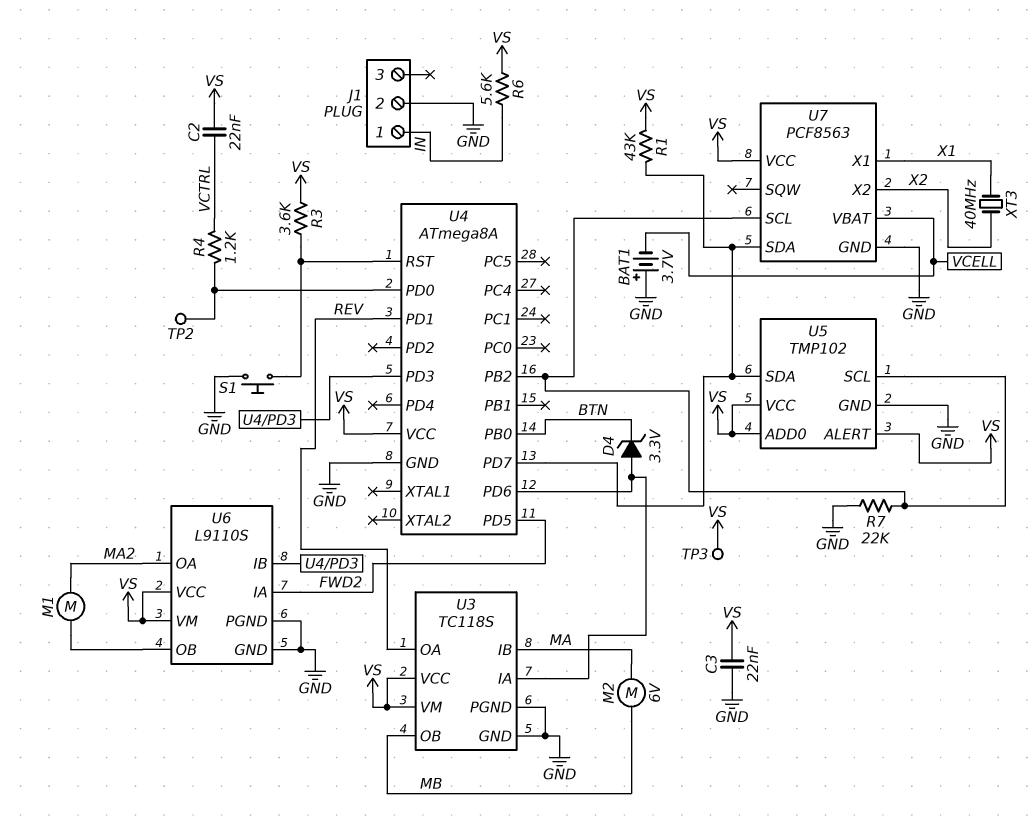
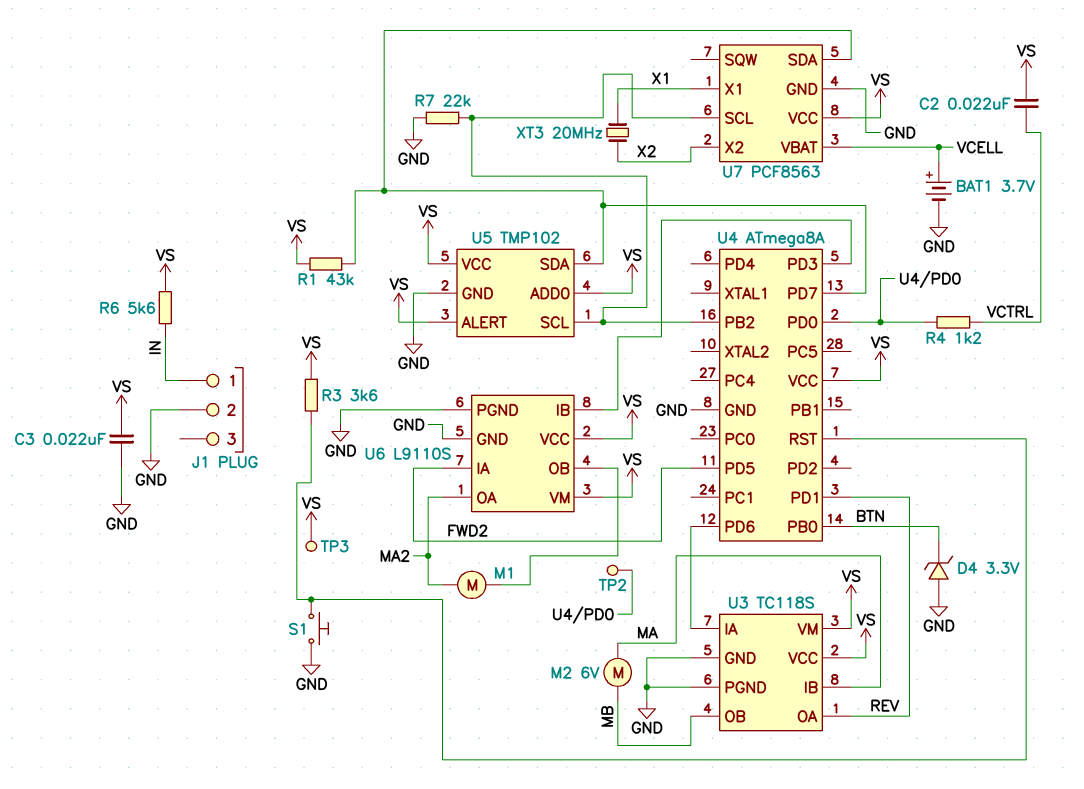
BAT1: 3.7V (plus GND, minus VCELL) -> 3.7V (plus VCELL, minus GND)
D4: zener 3.3V (A U3/IA, K BTN) -> zener 3.3V (A GND, K BTN)
XT3: 40MHz (X1, X2) -> 20MHz (X1, X2)

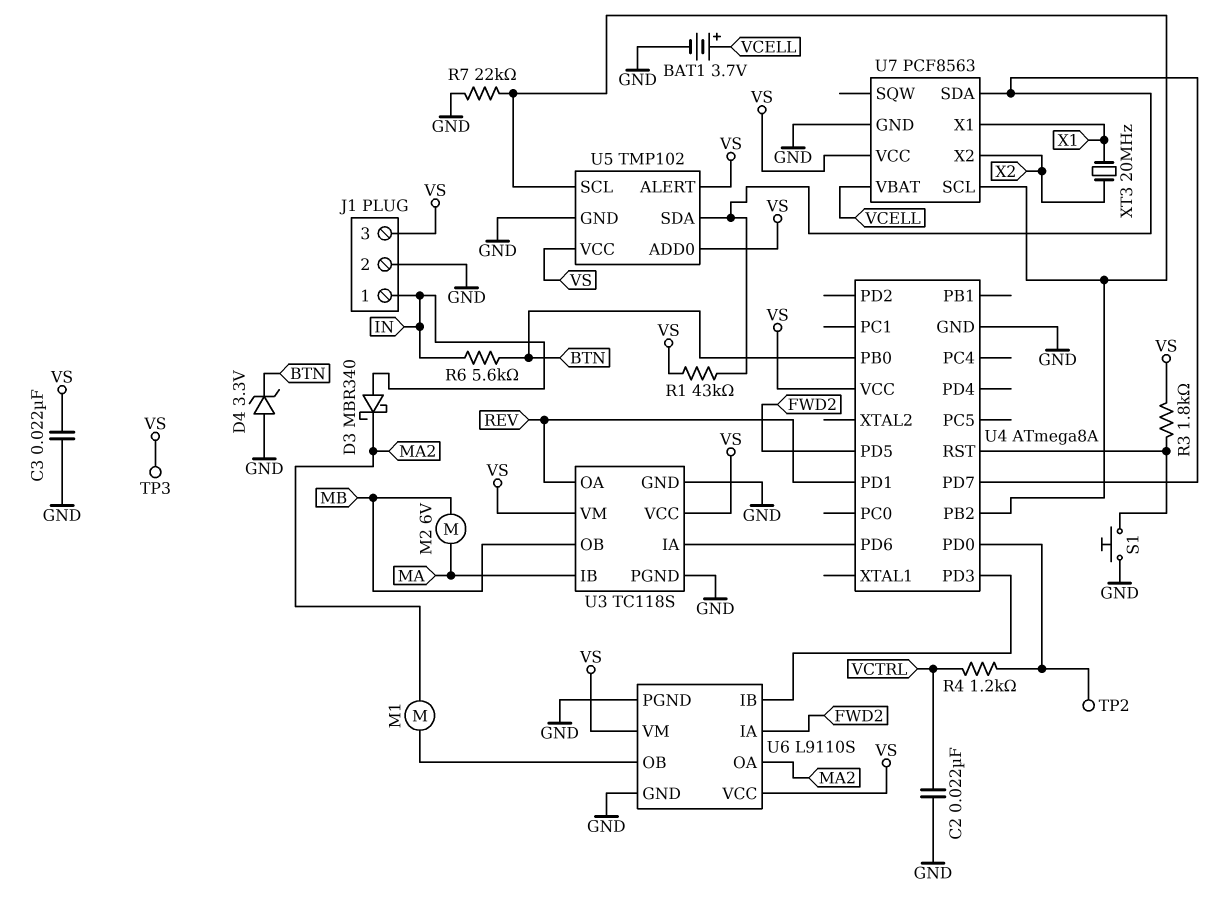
C2: 22nF (VCTRL, VS) -> 22nF (GND, VCTRL)
D3: none -> schottky MBR340 (A IN, K MA2)
J1 pin 3: none -> VS
R3: 3.6k (U4/RST, VS) -> 1.8k (U4/RST, VS)
R6: 5.6k (IN, VS) -> 5.6k (BTN, IN)

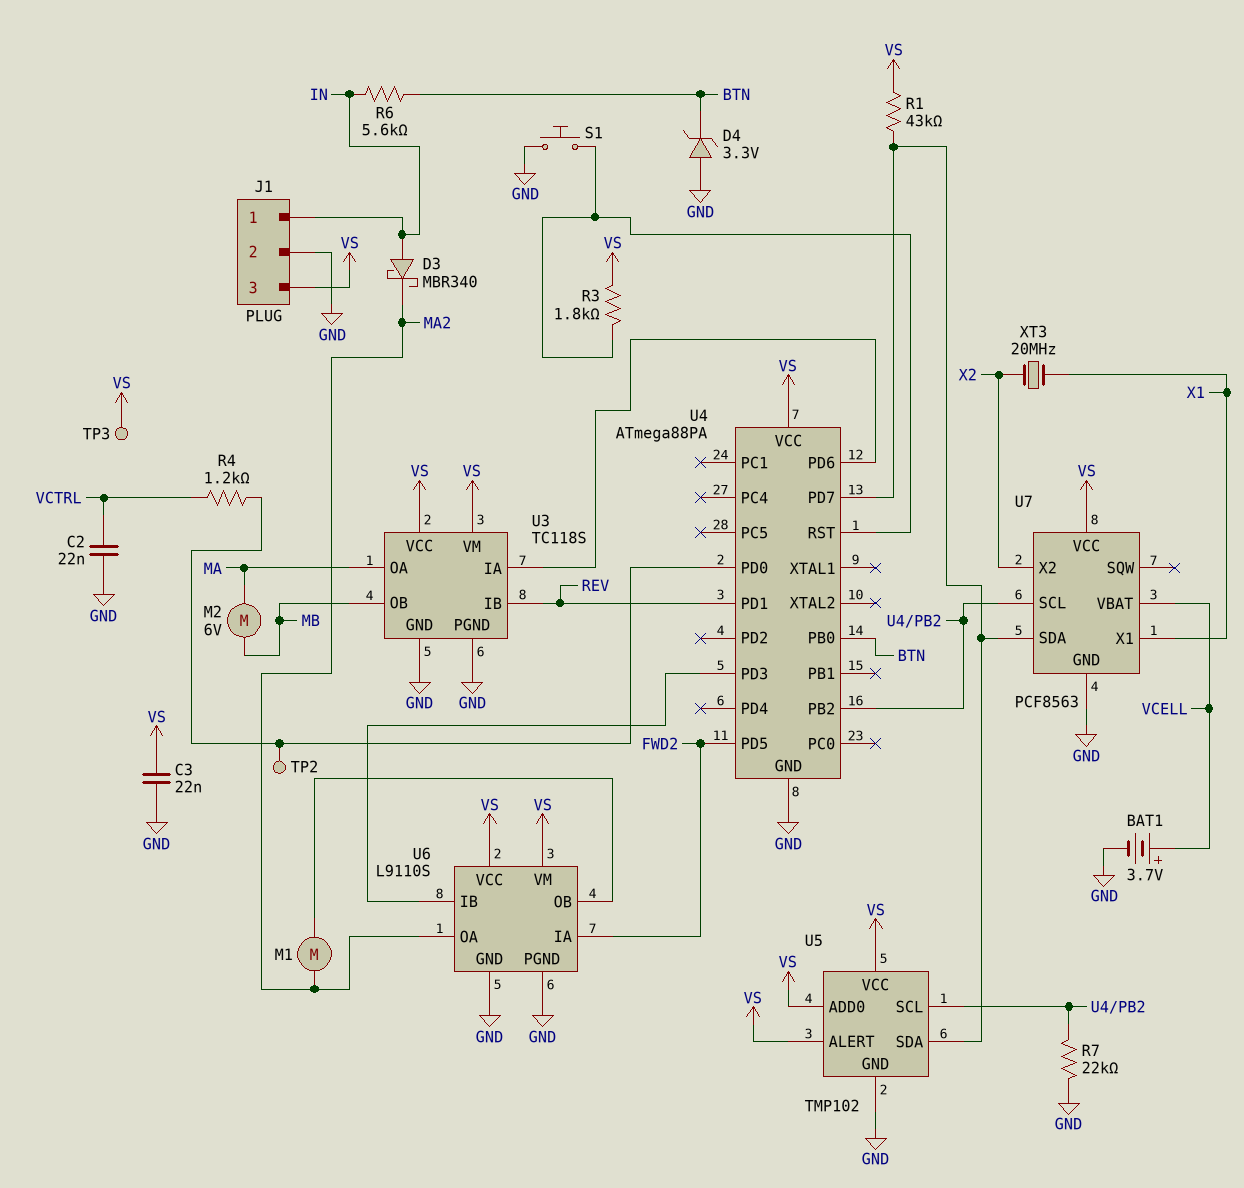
U3 pin IB: MA -> REV
U3 pin OA: REV -> MA
U4: ATmega8A -> ATmega88PA

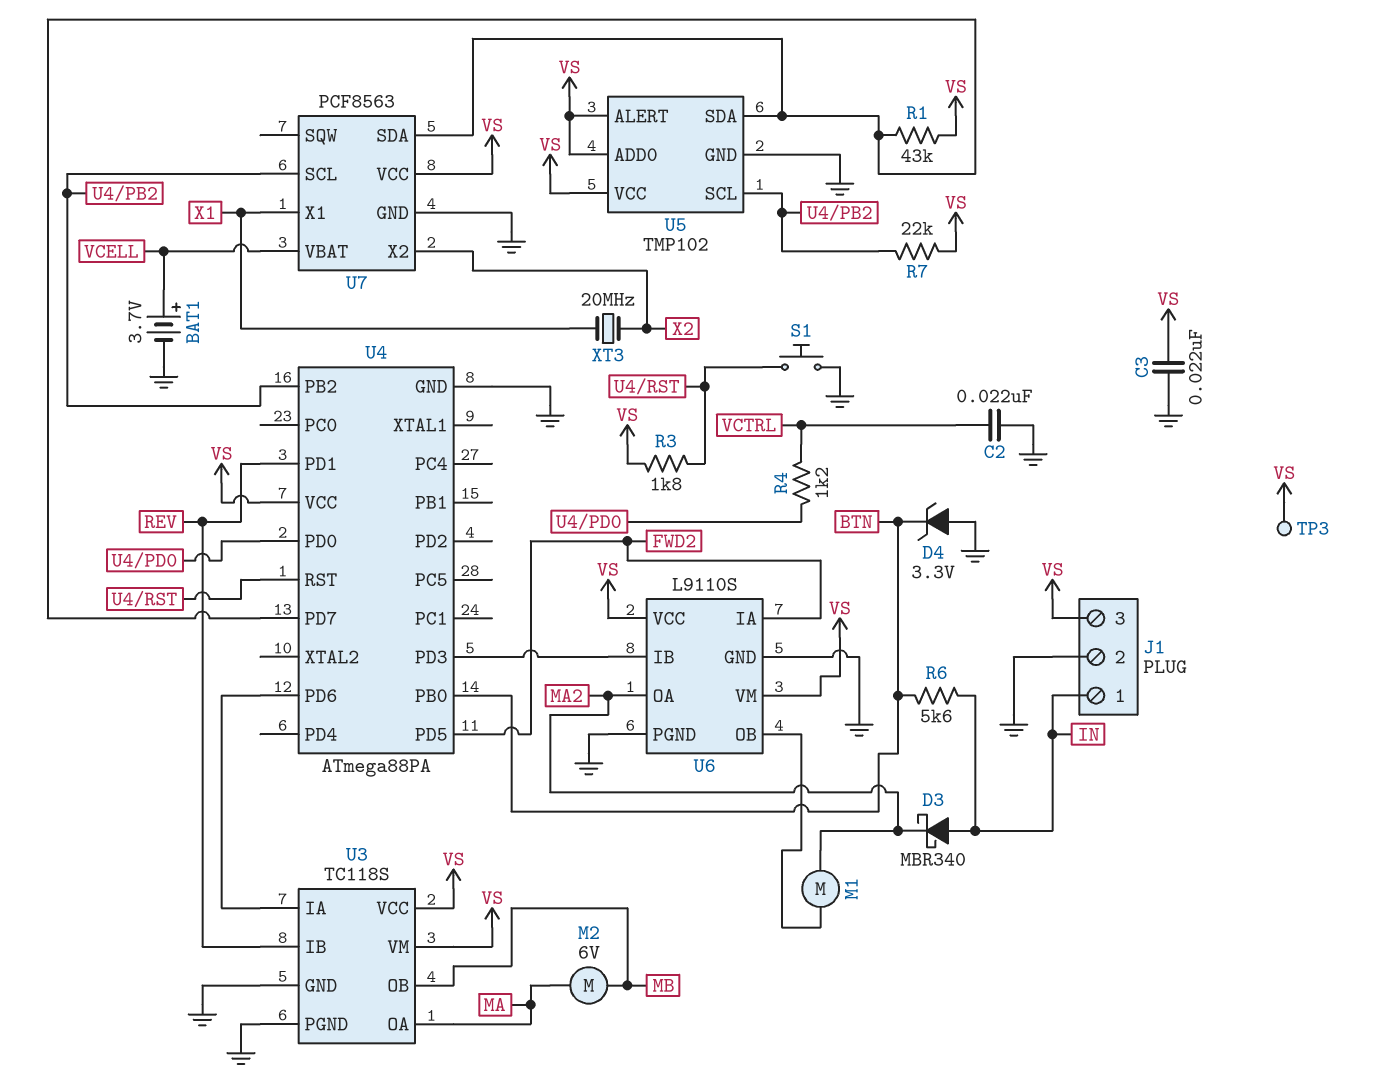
R7: 22k (GND, U4/PB2) -> 22k (U4/PB2, VS)
TP2: test point (U4/PD0) -> none

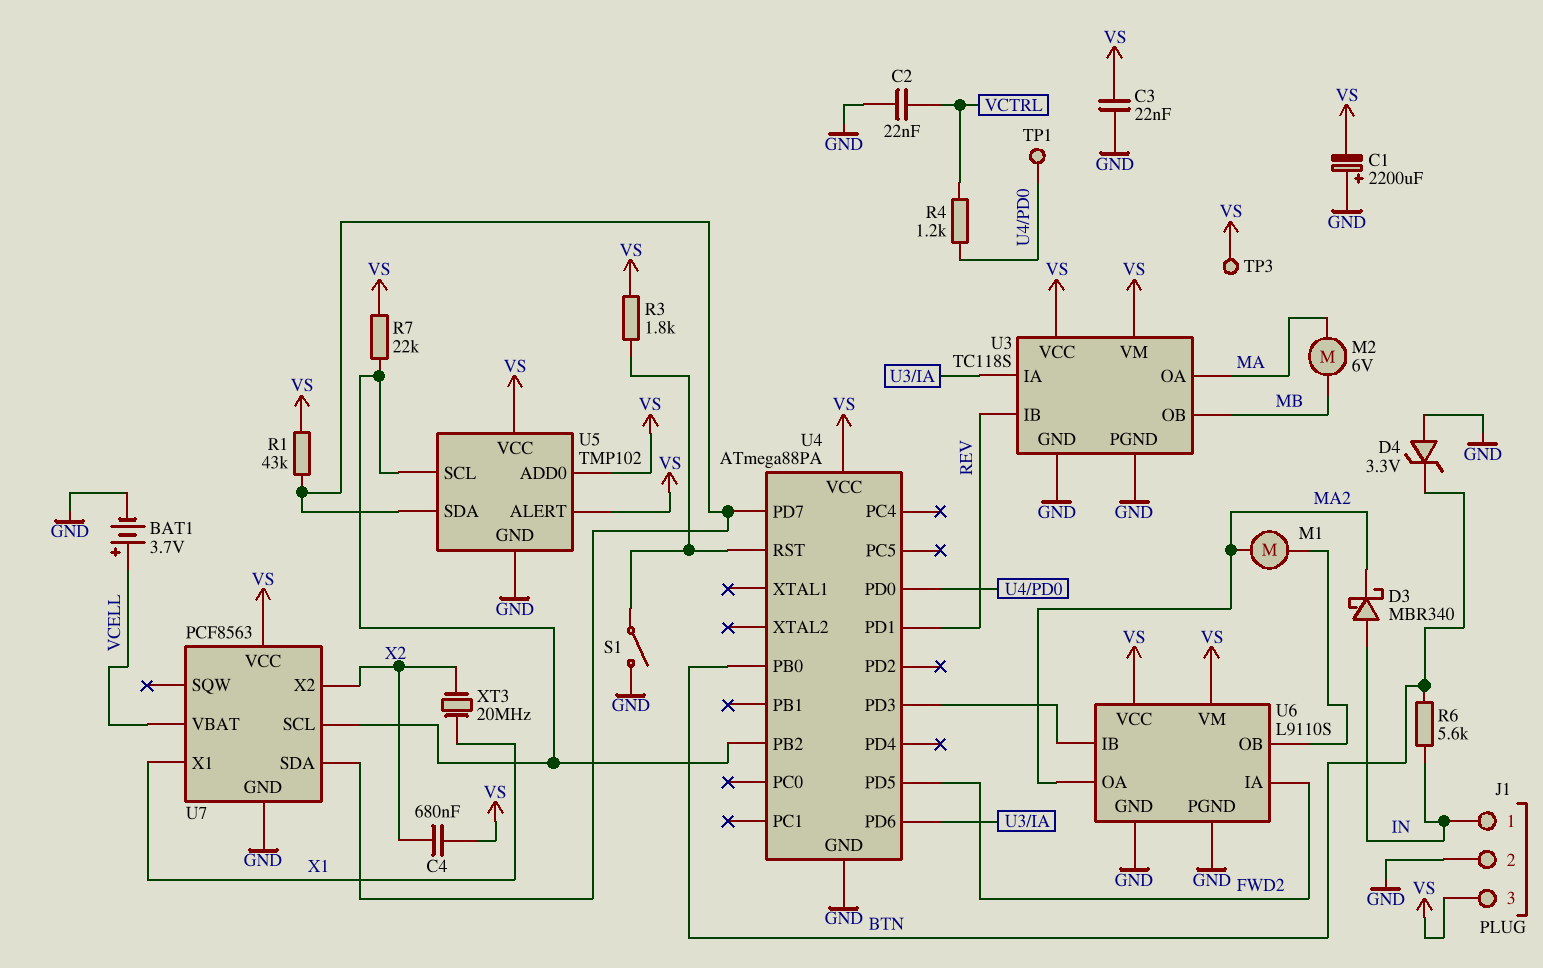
C1: none -> 2200uF (plus GND, minus VS)
C4: none -> 680nF (VS, X2)
S1: button (GND, U4/RST) -> switch (GND, U4/RST)
TP1: none -> test point (U4/PD0)

